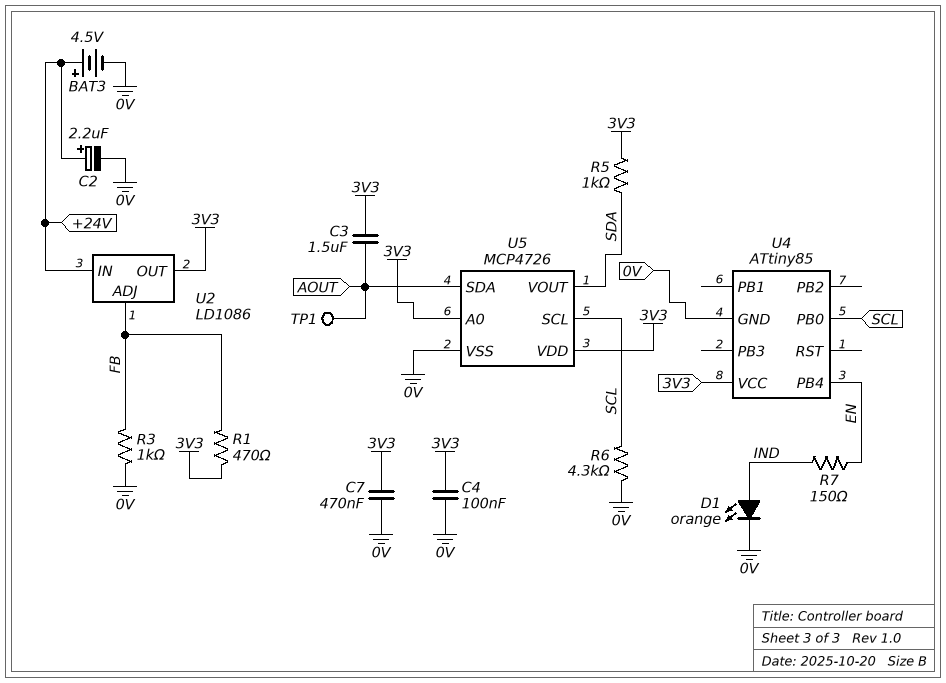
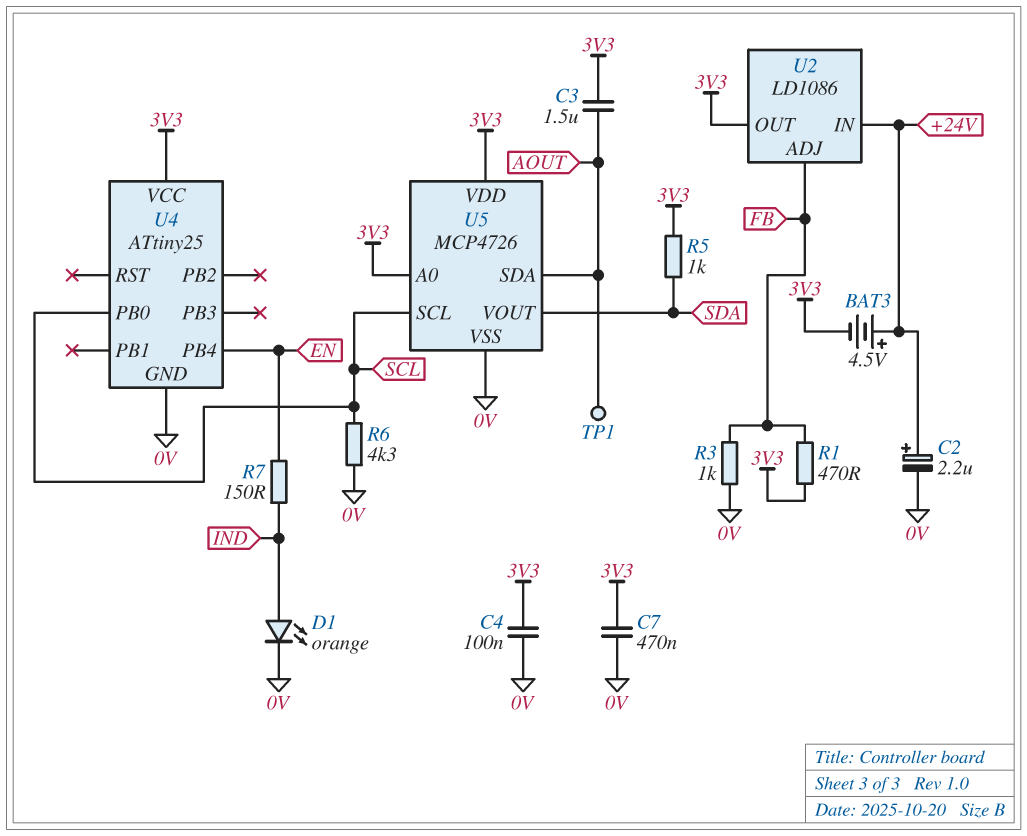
BAT3: 4.5V (plus +24V, minus 0V) -> 4.5V (plus +24V, minus 3V3)
U4: ATtiny85 -> ATtiny25

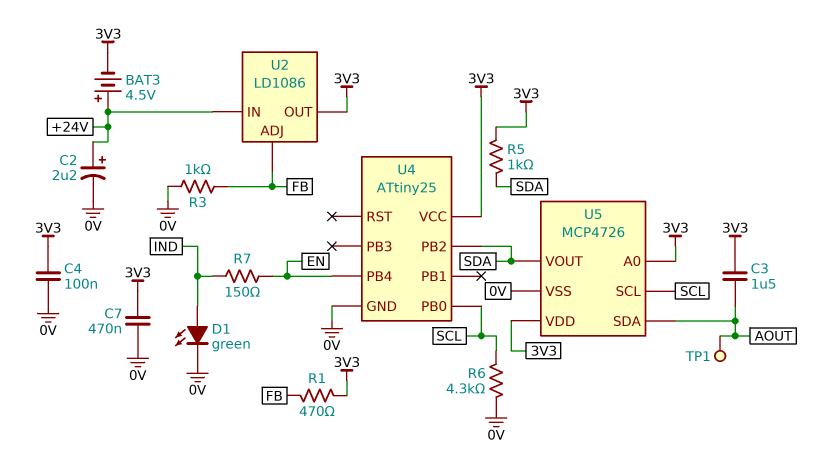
D1: LED orange (A IND, K 0V) -> LED green (A IND, K 0V)
U4 pin PB2: none -> SDA

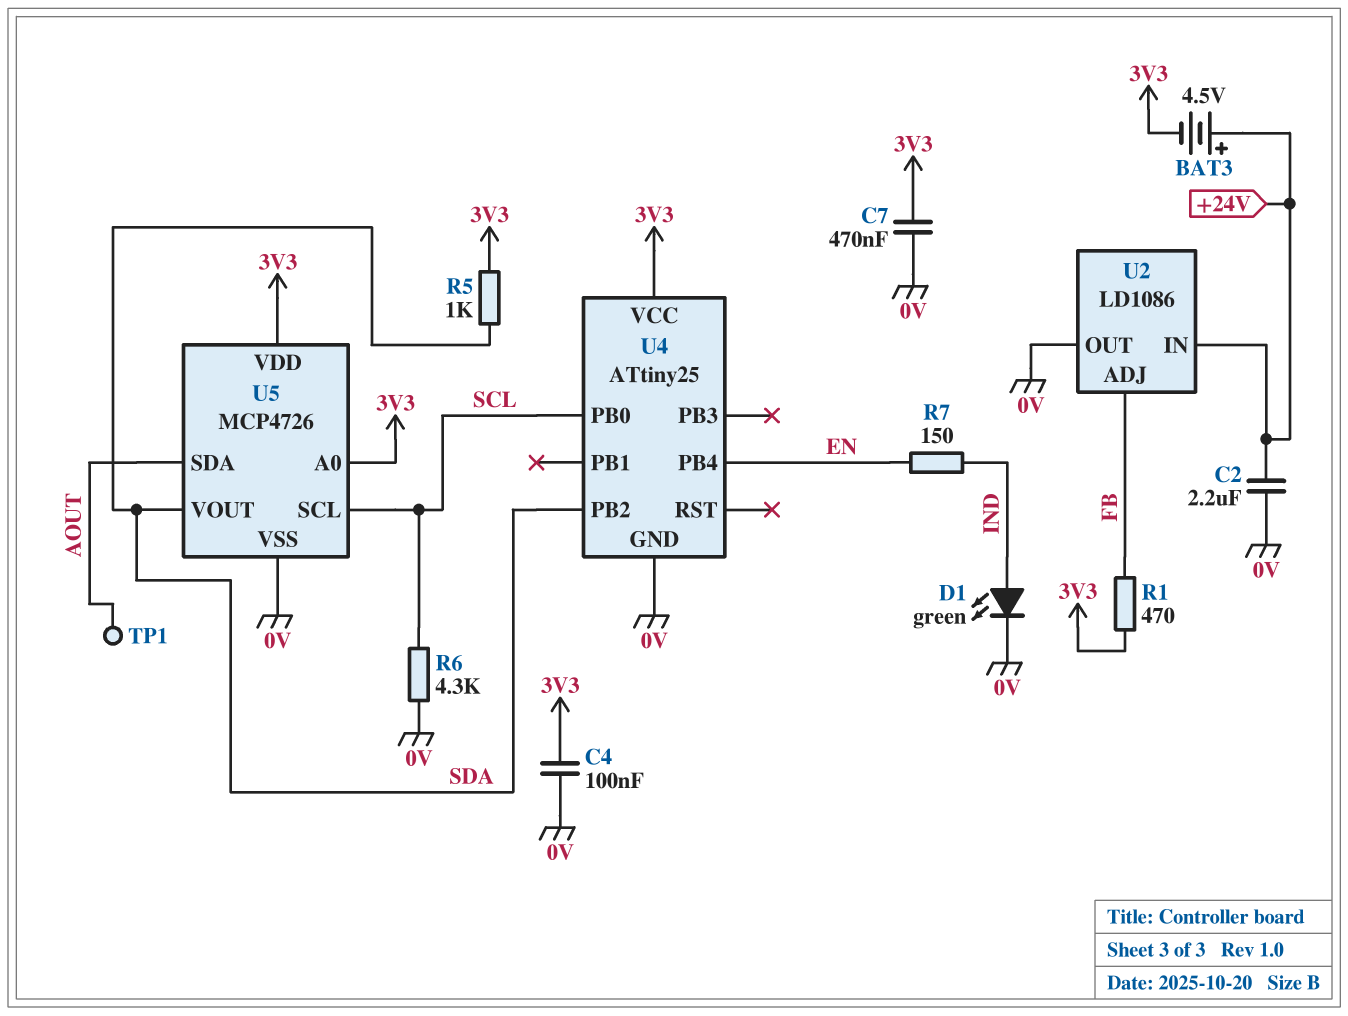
C2: 2.2uF (plus +24V, minus 0V) -> 2.2uF (+24V, 0V)
C3: 1.5uF (3V3, AOUT) -> none
R3: 1k (0V, FB) -> none
U2 pin OUT: 3V3 -> 0V

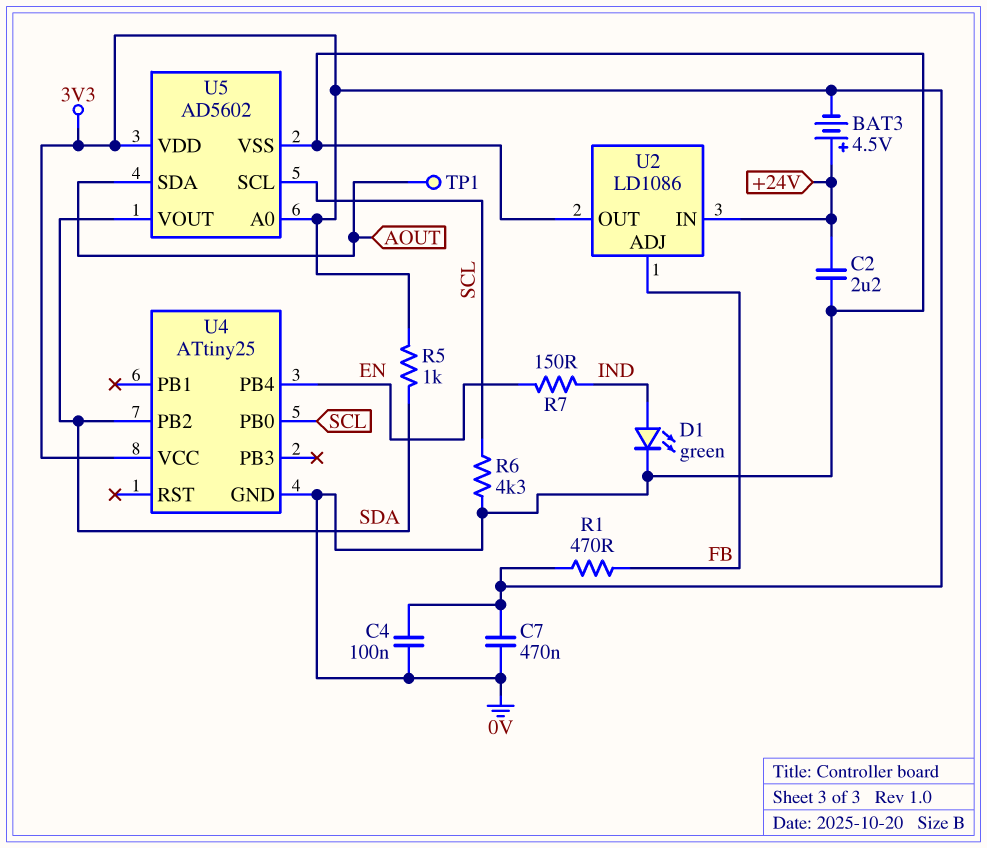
U5: MCP4726 -> AD5602

